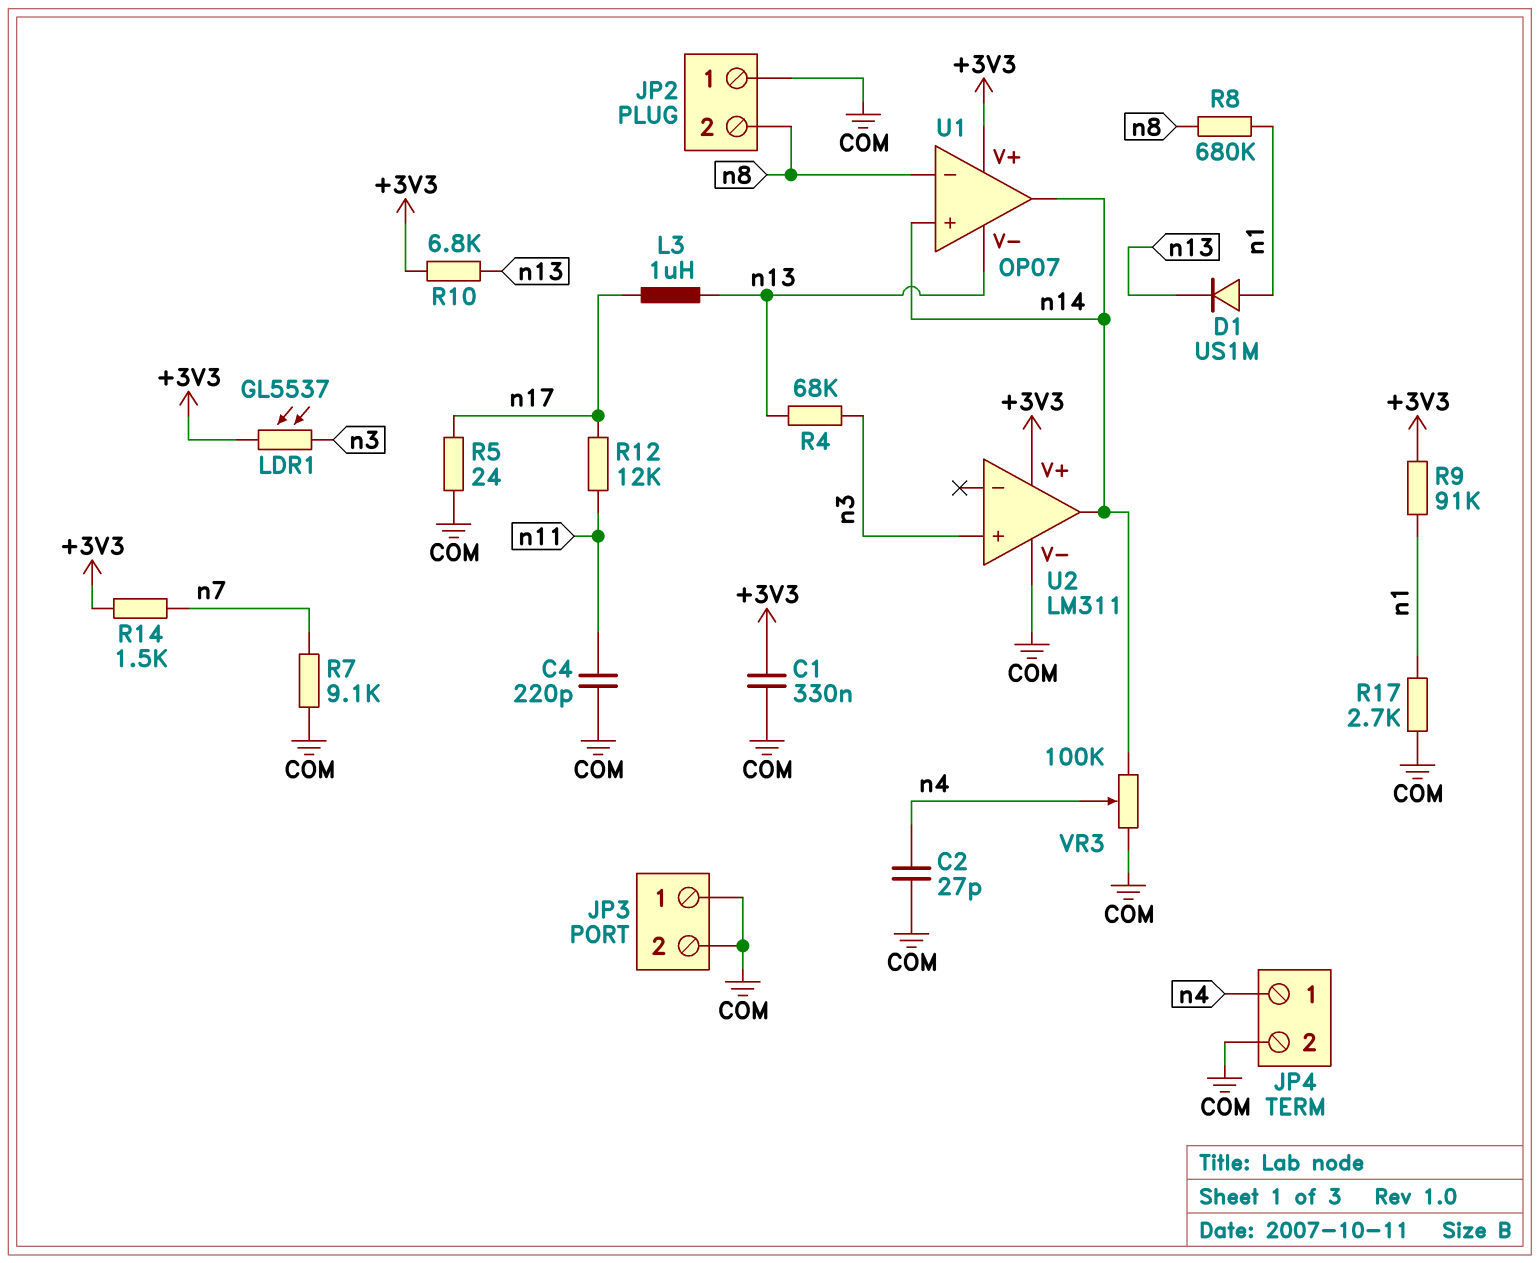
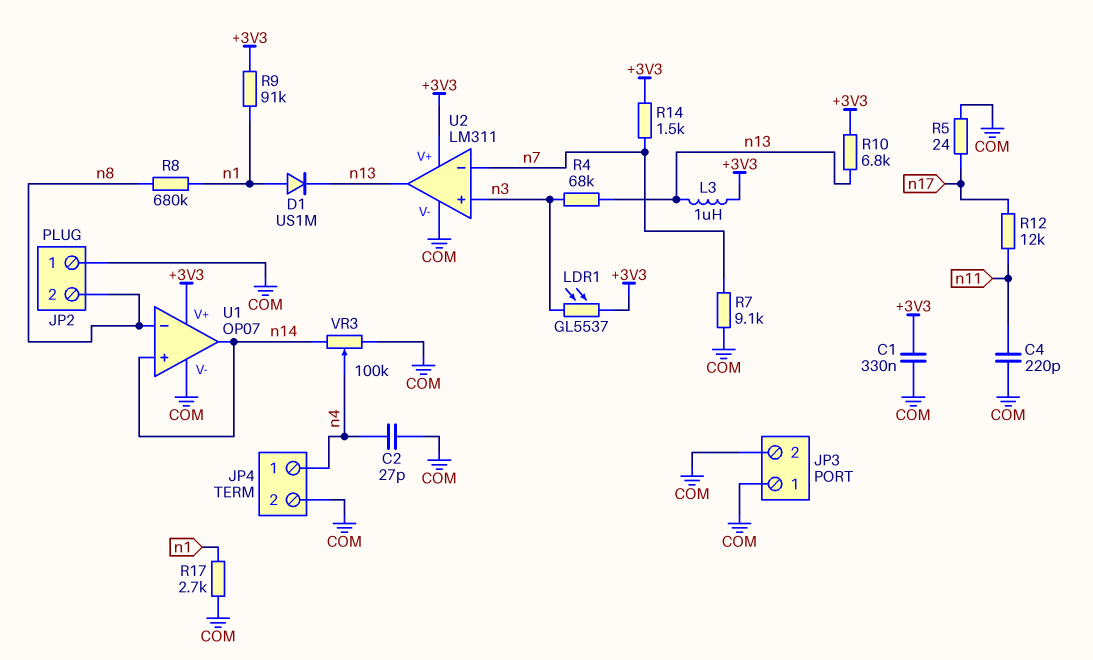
L3: 1uH (n13, n17) -> 1uH (+3V3, n13)
U1 pin V-: n13 -> COM
U2 pin in-: none -> n7
U2 pin out: n14 -> n13

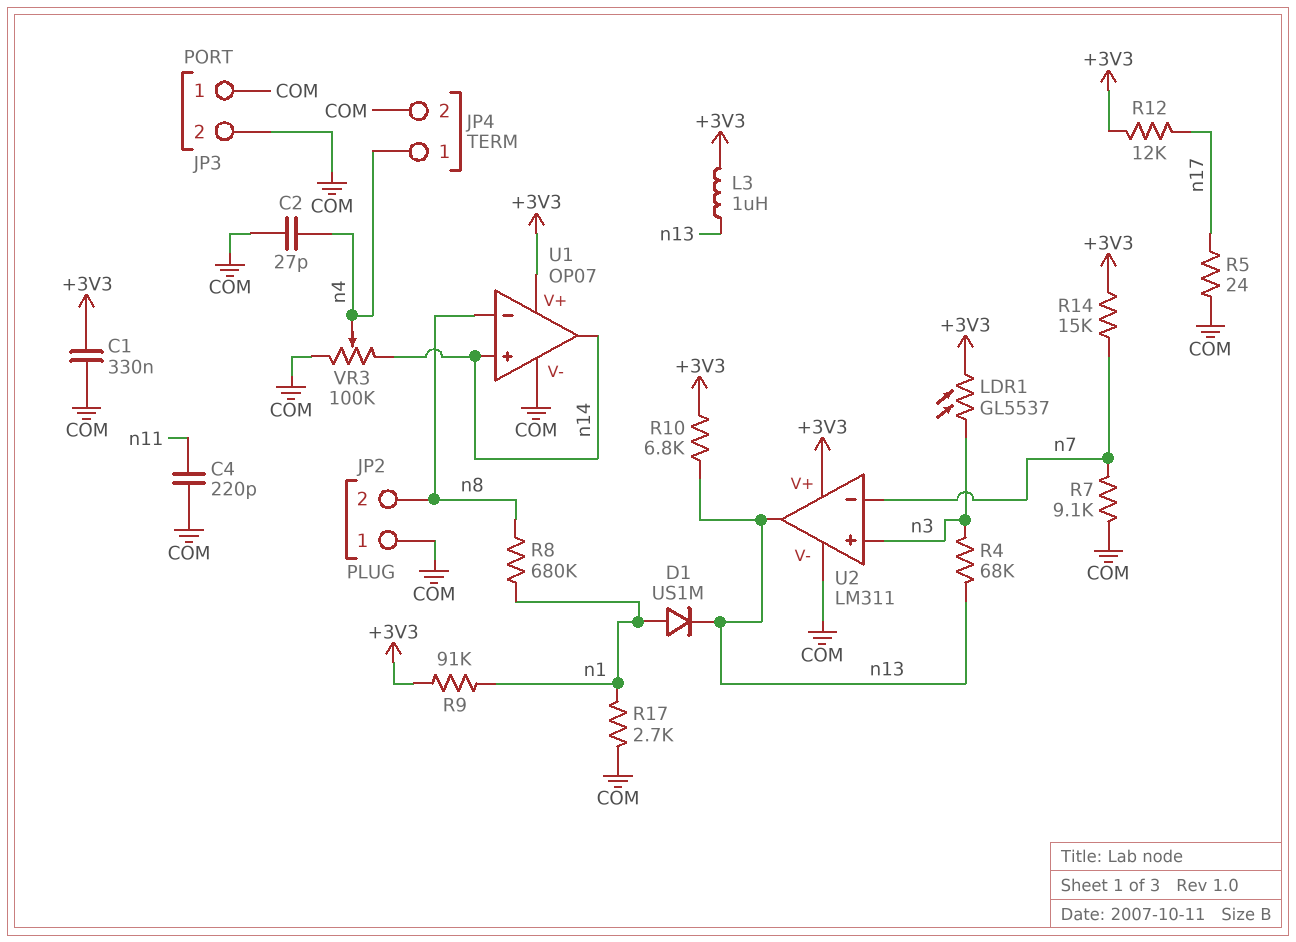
R12: 12k (n11, n17) -> 12k (+3V3, n17)
R14: 1.5k (+3V3, n7) -> 15k (+3V3, n7)

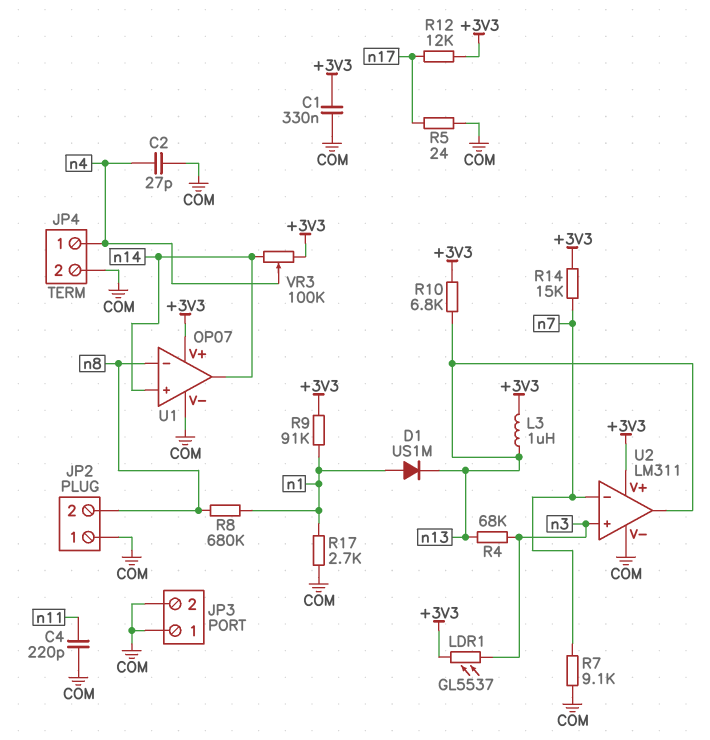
VR3: 100k (COM, n14, wiper n4) -> 100k (+3V3, n14, wiper n4)

